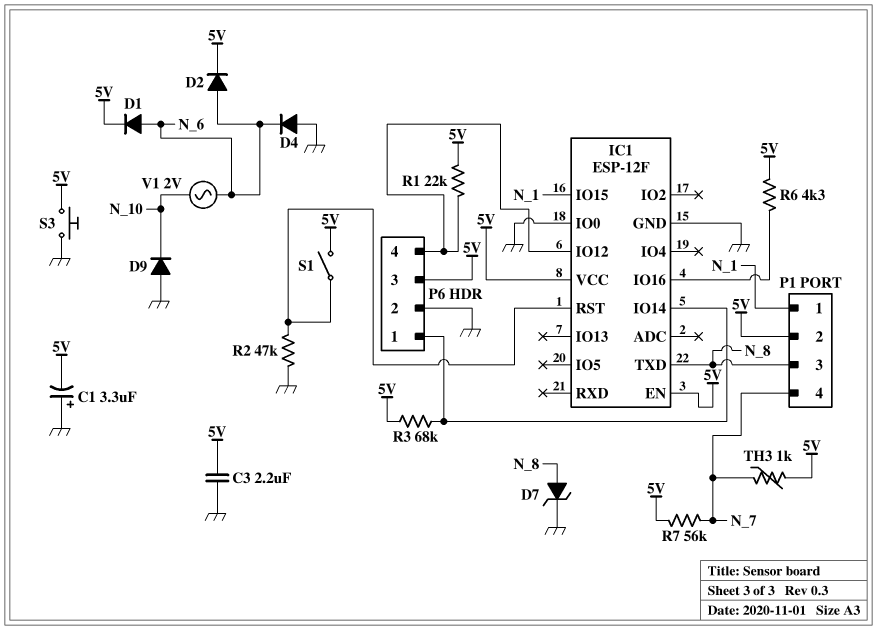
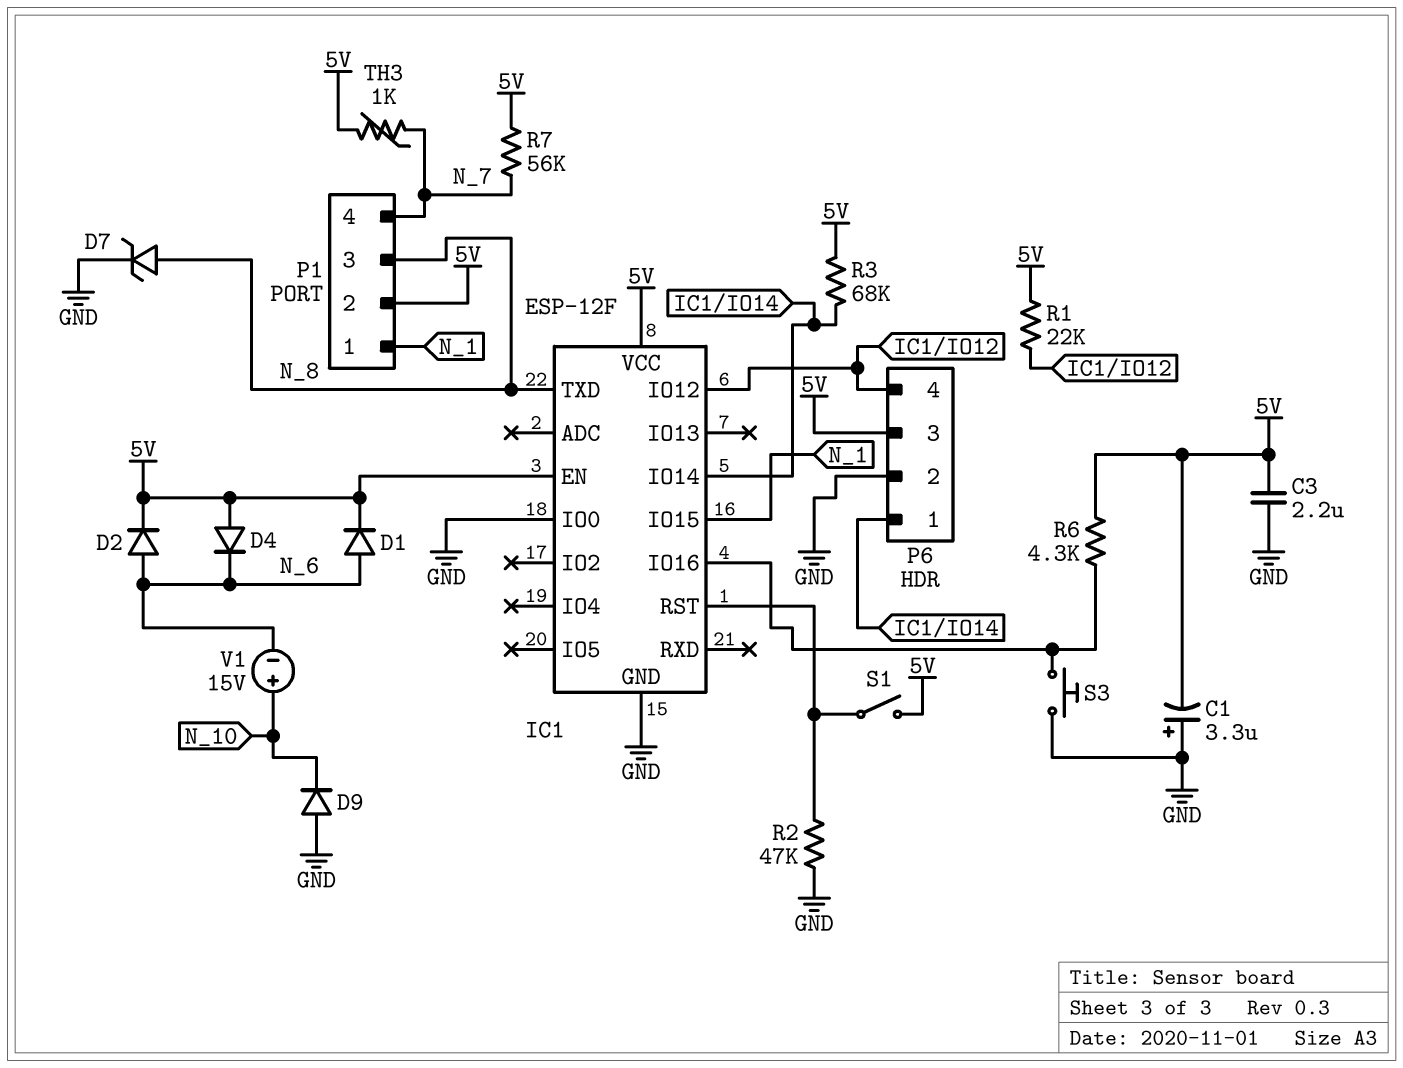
D4: diode (A GND, K N_6) -> diode (A 5V, K N_6)
S3: button (5V, GND) -> button (GND, IC1/IO16)
V1: AC 2V (N_6, N_10) -> 15V (plus N_10, minus N_6)

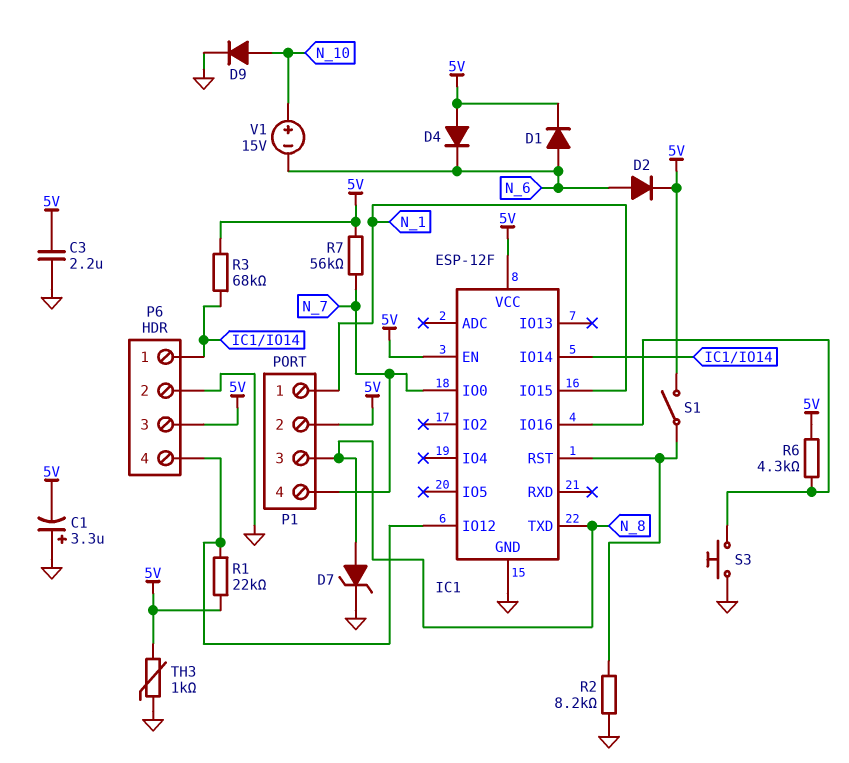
D9: diode (A GND, K N_10) -> diode (A N_10, K GND)
IC1 pin IO0: GND -> N_7
R2: 47k (GND, IC1/RST) -> 8.2k (GND, IC1/RST)
TH3: 1k (5V, N_7) -> 1k (5V, GND)

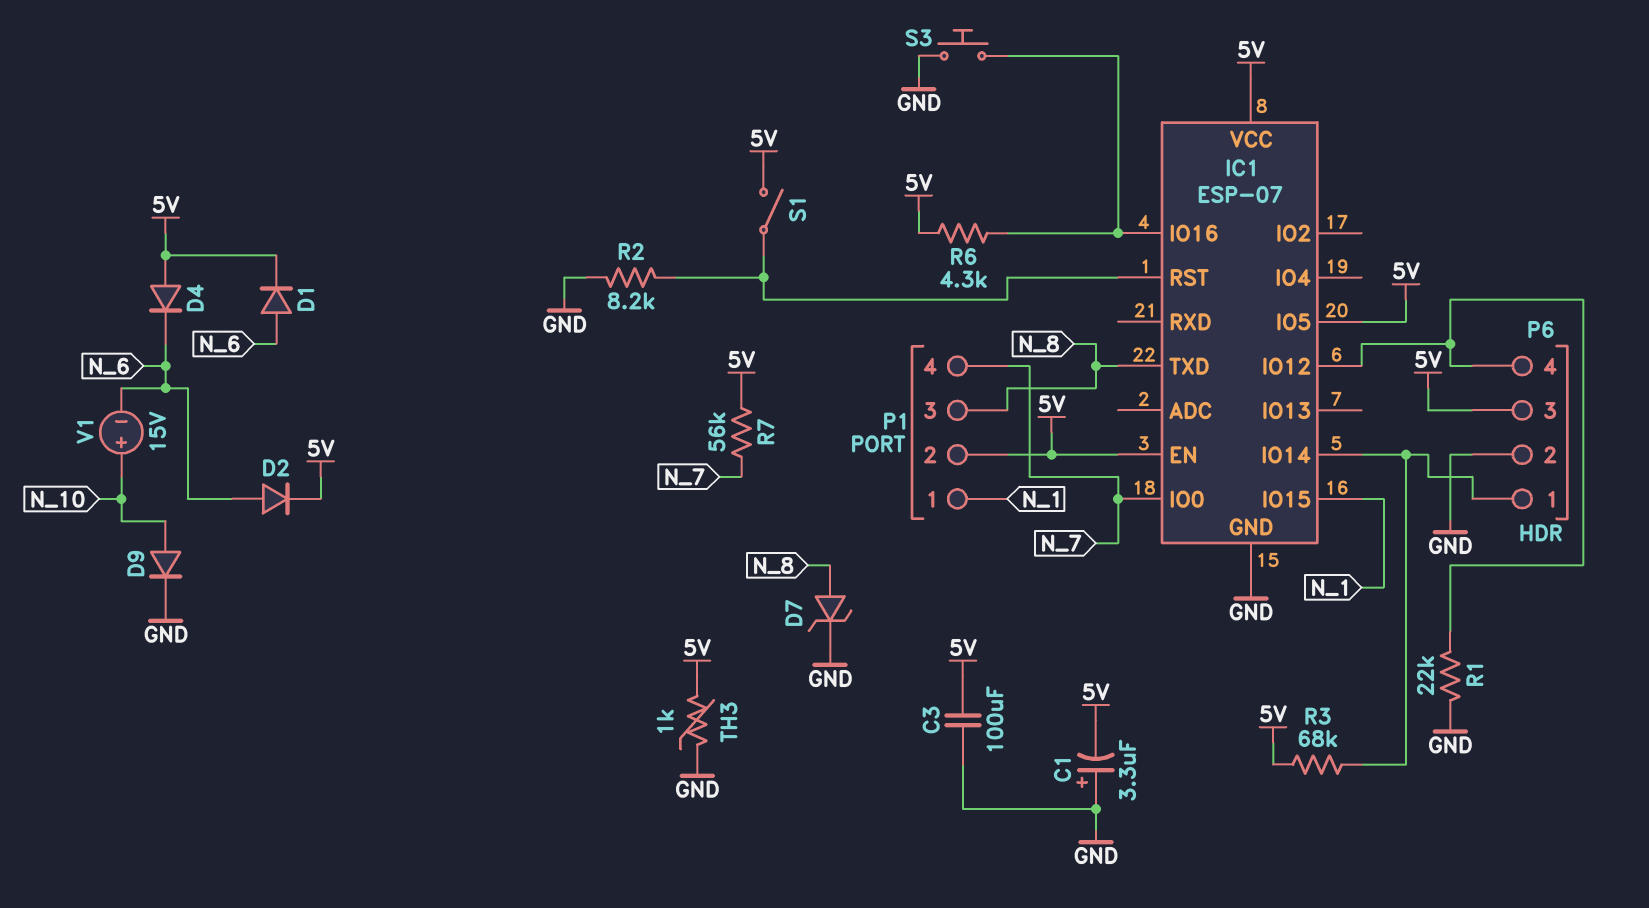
C3: 2.2uF (5V, GND) -> 100uF (5V, GND)
IC1: ESP-12F -> ESP-07
IC1 pin IO5: none -> 5V
R1: 22k (5V, IC1/IO12) -> 22k (GND, IC1/IO12)

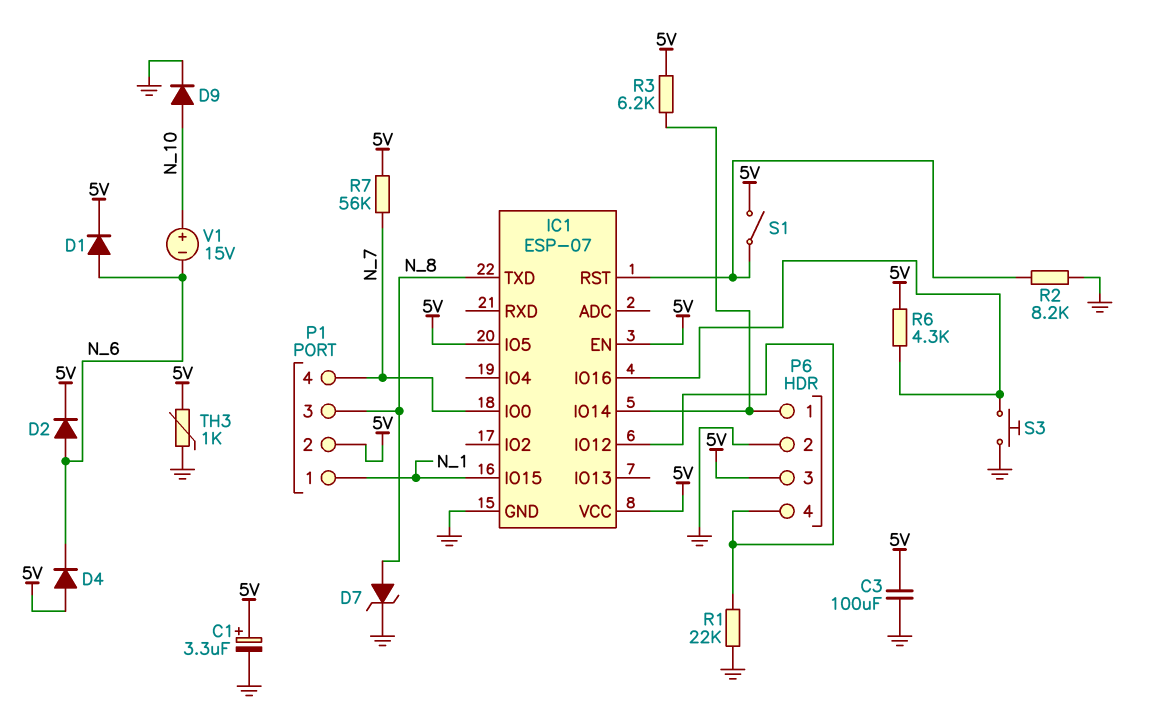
C1: 3.3uF (plus GND, minus 5V) -> 3.3uF (plus 5V, minus GND)
R3: 68k (5V, IC1/IO14) -> 6.2k (5V, IC1/IO14)

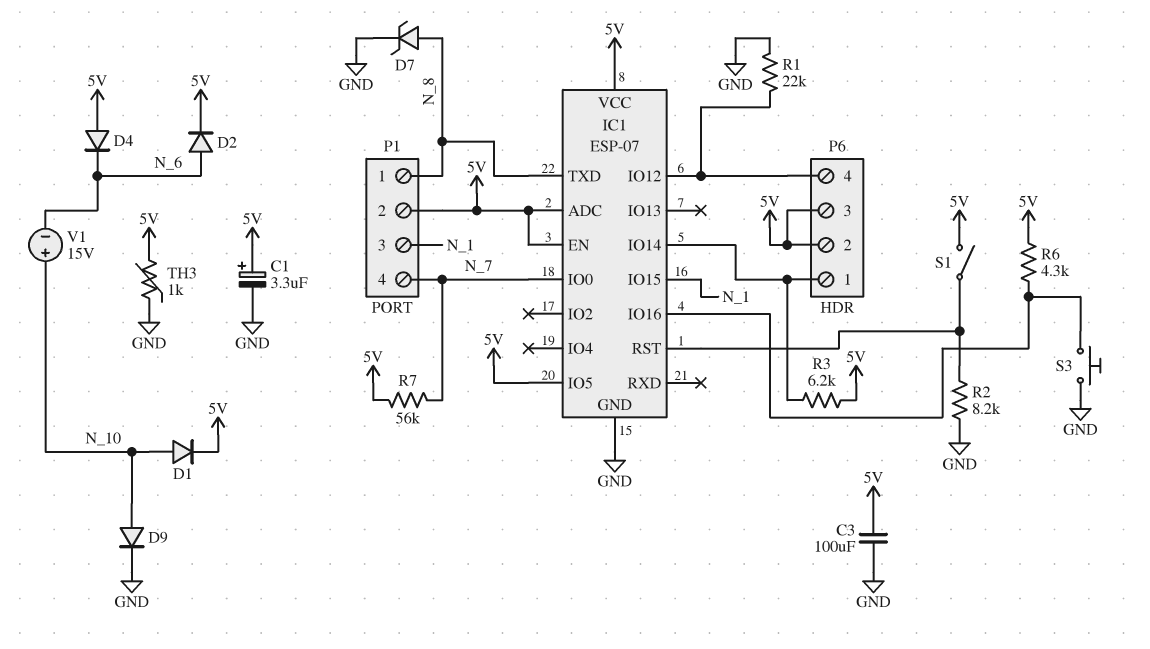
D1: diode (A N_6, K 5V) -> diode (A N_10, K 5V)
IC1 pin ADC: none -> 5V
P1 pin 1: N_1 -> N_8
P1 pin 3: N_8 -> N_1
P6 pin 2: GND -> 5V

